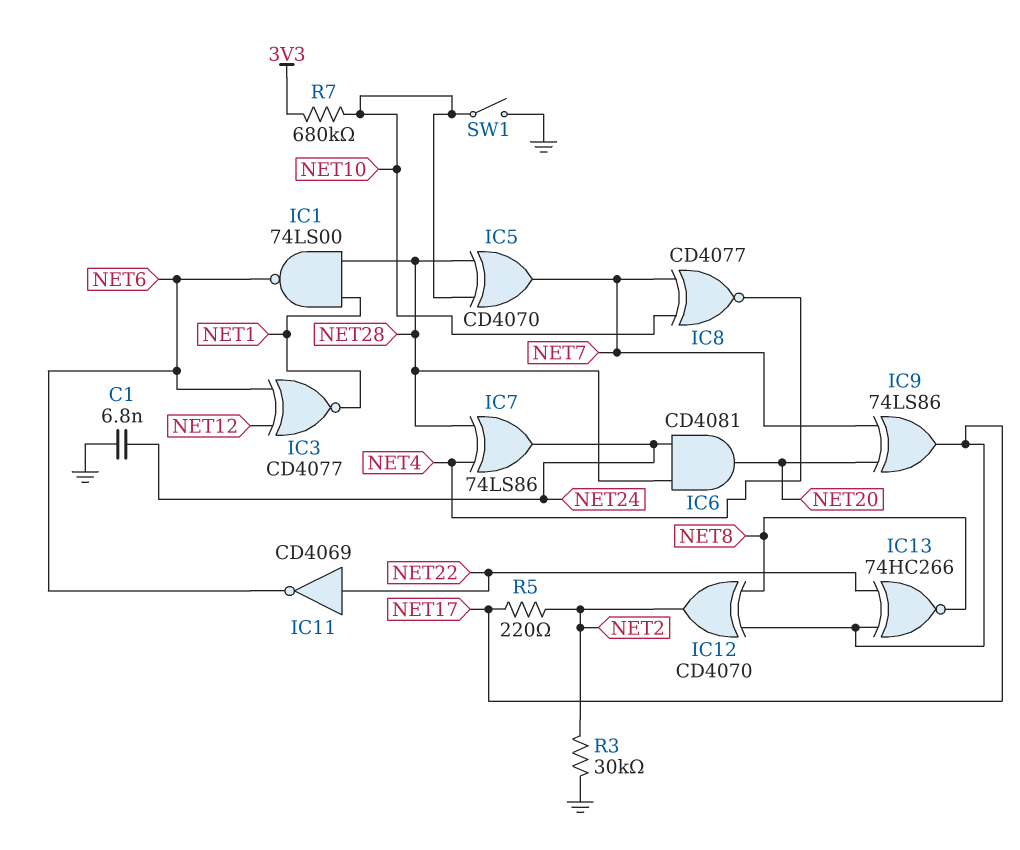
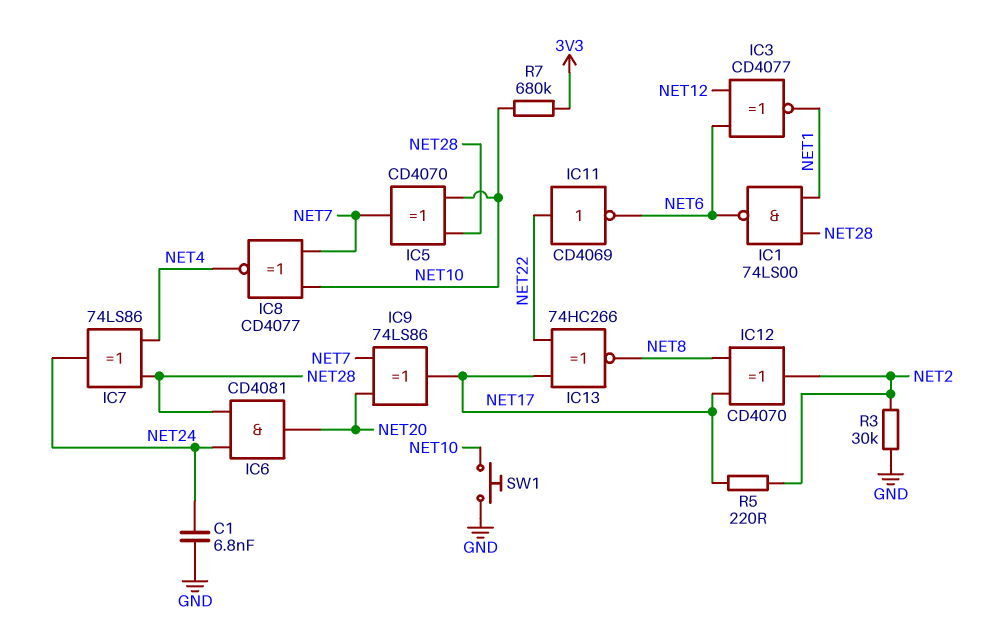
SW1: switch (GND, NET10) -> button (GND, NET10)

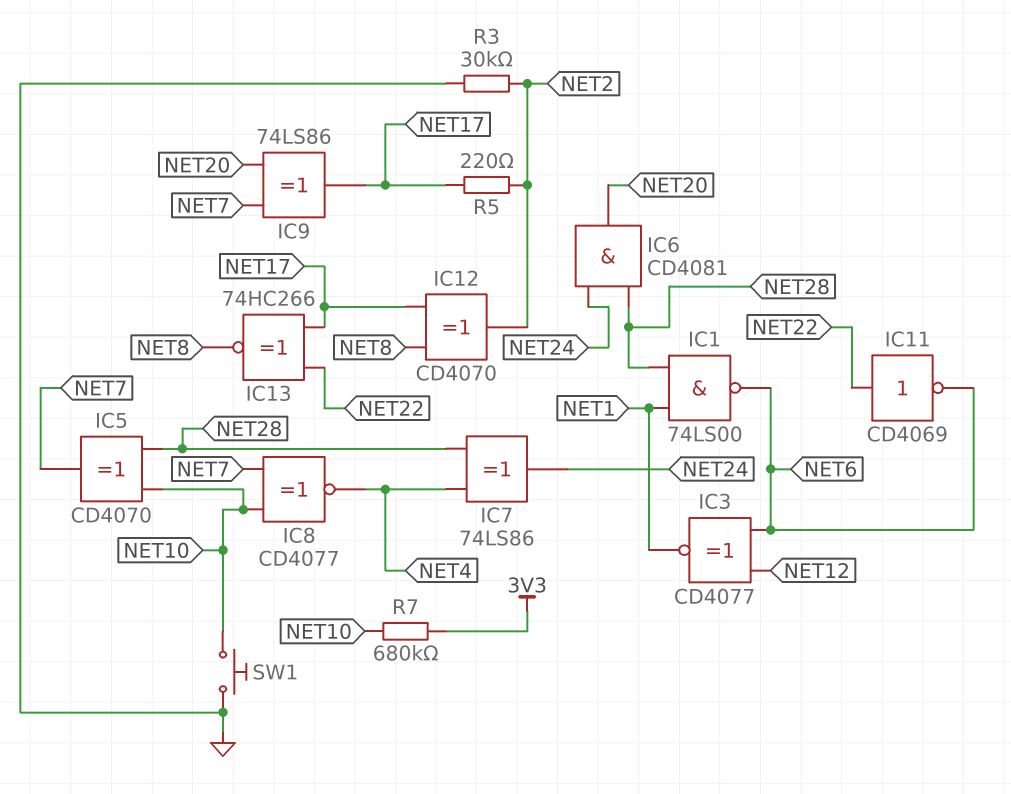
C1: 6.8nF (GND, NET24) -> none

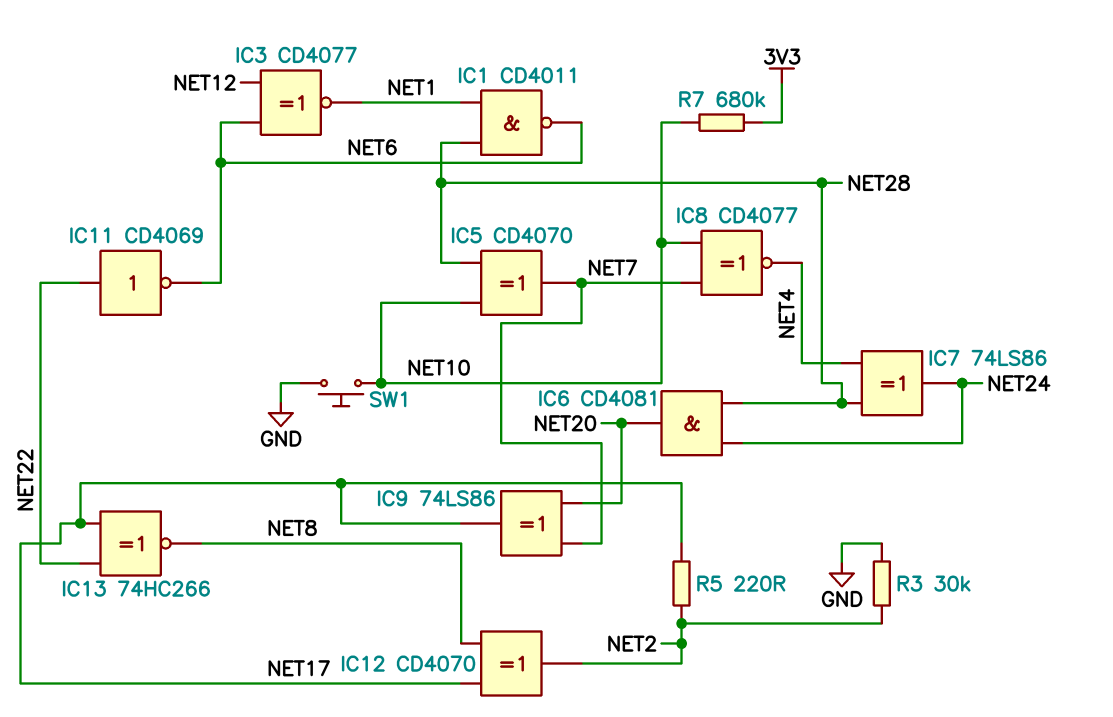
IC1: NAND 74LS00 (in NET1, in NET28, out NET6) -> NAND CD4011 (in NET1, in NET28, out NET6)

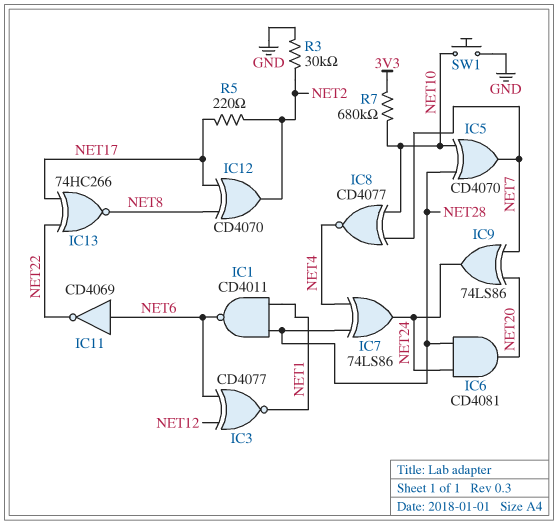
IC9: XOR 74LS86 (in NET7, in NET20, out NET17) -> XOR 74LS86 (in NET7, in NET20, out NET24)
IC11: NOT CD4069 (in NET22, out NET6) -> NOT CD4069 (in NET6, out NET22)

